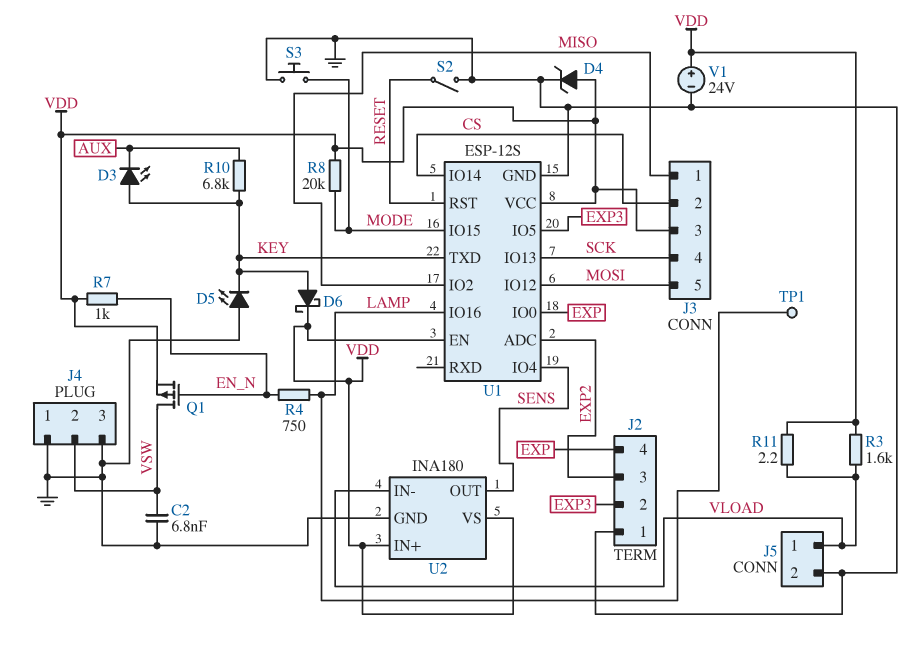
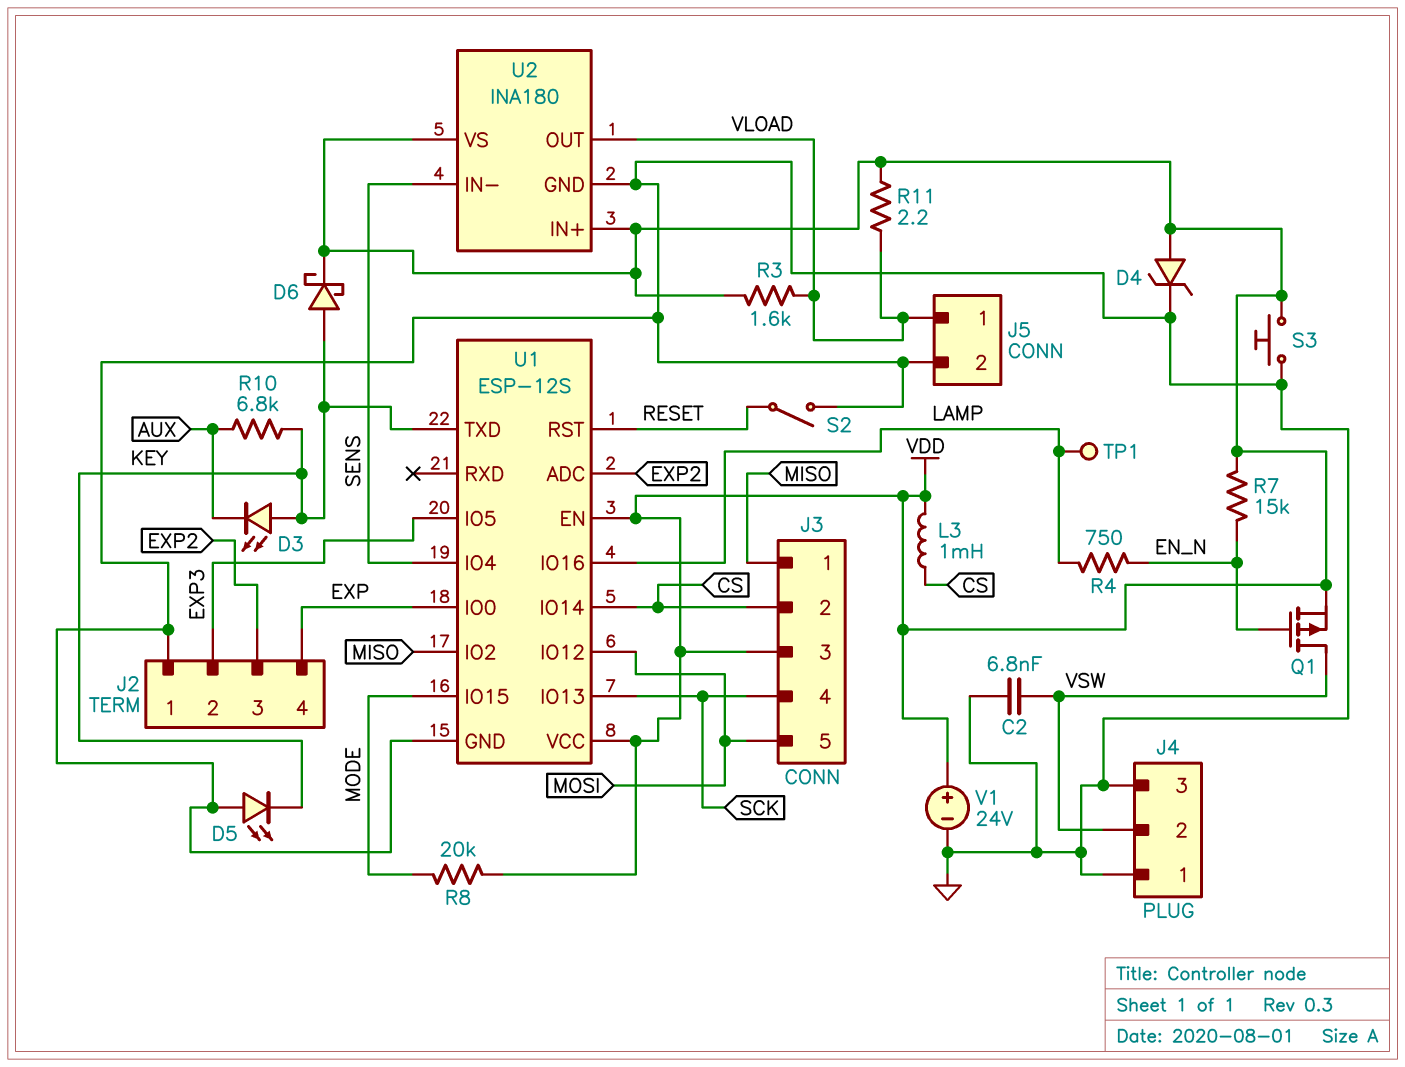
L3: none -> 1mH (CS, VDD)
R7: 1k (EN_N, VDD) -> 15k (EN_N, VDD)
S3: button (GND, MODE) -> button (GND, VDD)
U2 pin IN-: VLOAD -> SENS
U2 pin OUT: SENS -> VLOAD

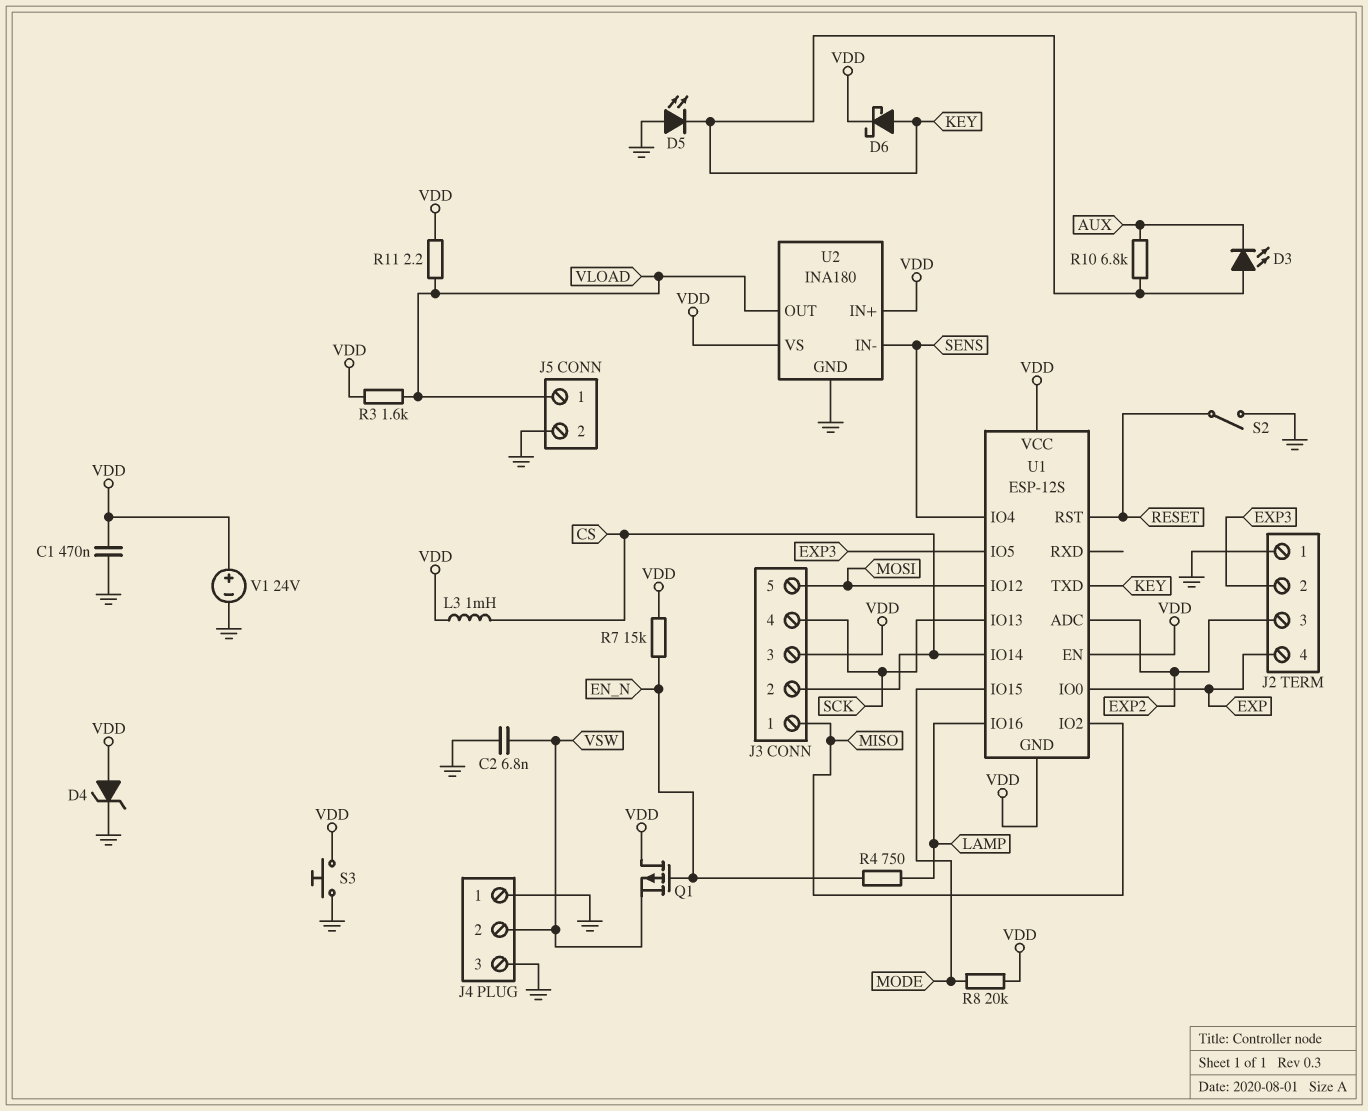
C1: none -> 470nF (GND, VDD)
Q1: PMOS (G EN_N, D VSW, S VDD) -> PMOS (G EN_N, D VDD, S VSW)
TP1: test point (LAMP) -> none
U1 pin GND: GND -> VDD

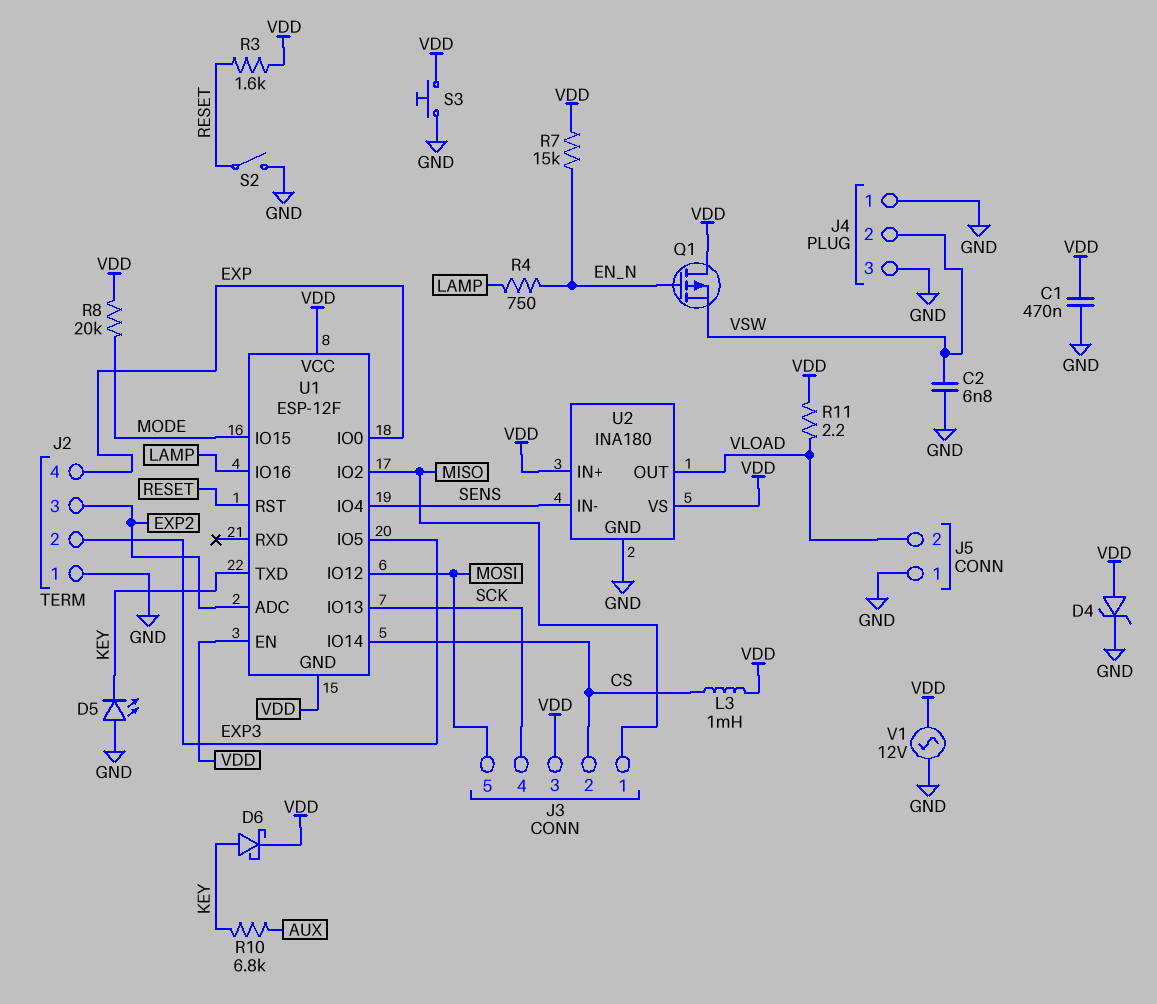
D3: LED (A KEY, K AUX) -> none
J5 pin 1: VLOAD -> GND
J5 pin 2: GND -> VLOAD
R3: 1.6k (VDD, VLOAD) -> 1.6k (RESET, VDD)
U1: ESP-12S -> ESP-12F
V1: 24V (plus VDD, minus GND) -> AC 12V (GND, VDD)

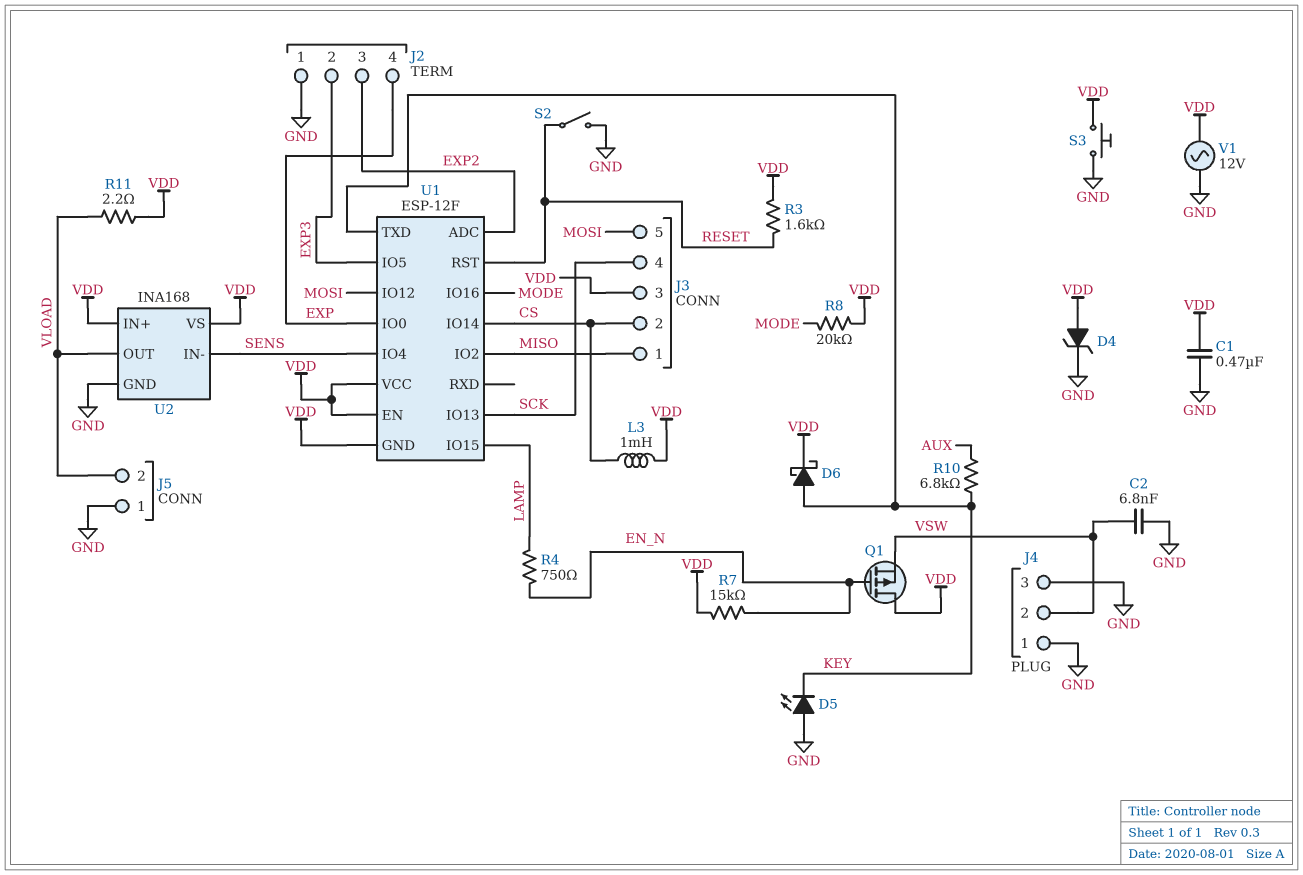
U1 pin IO15: MODE -> LAMP
U1 pin IO16: LAMP -> MODE
U2: INA180 -> INA168

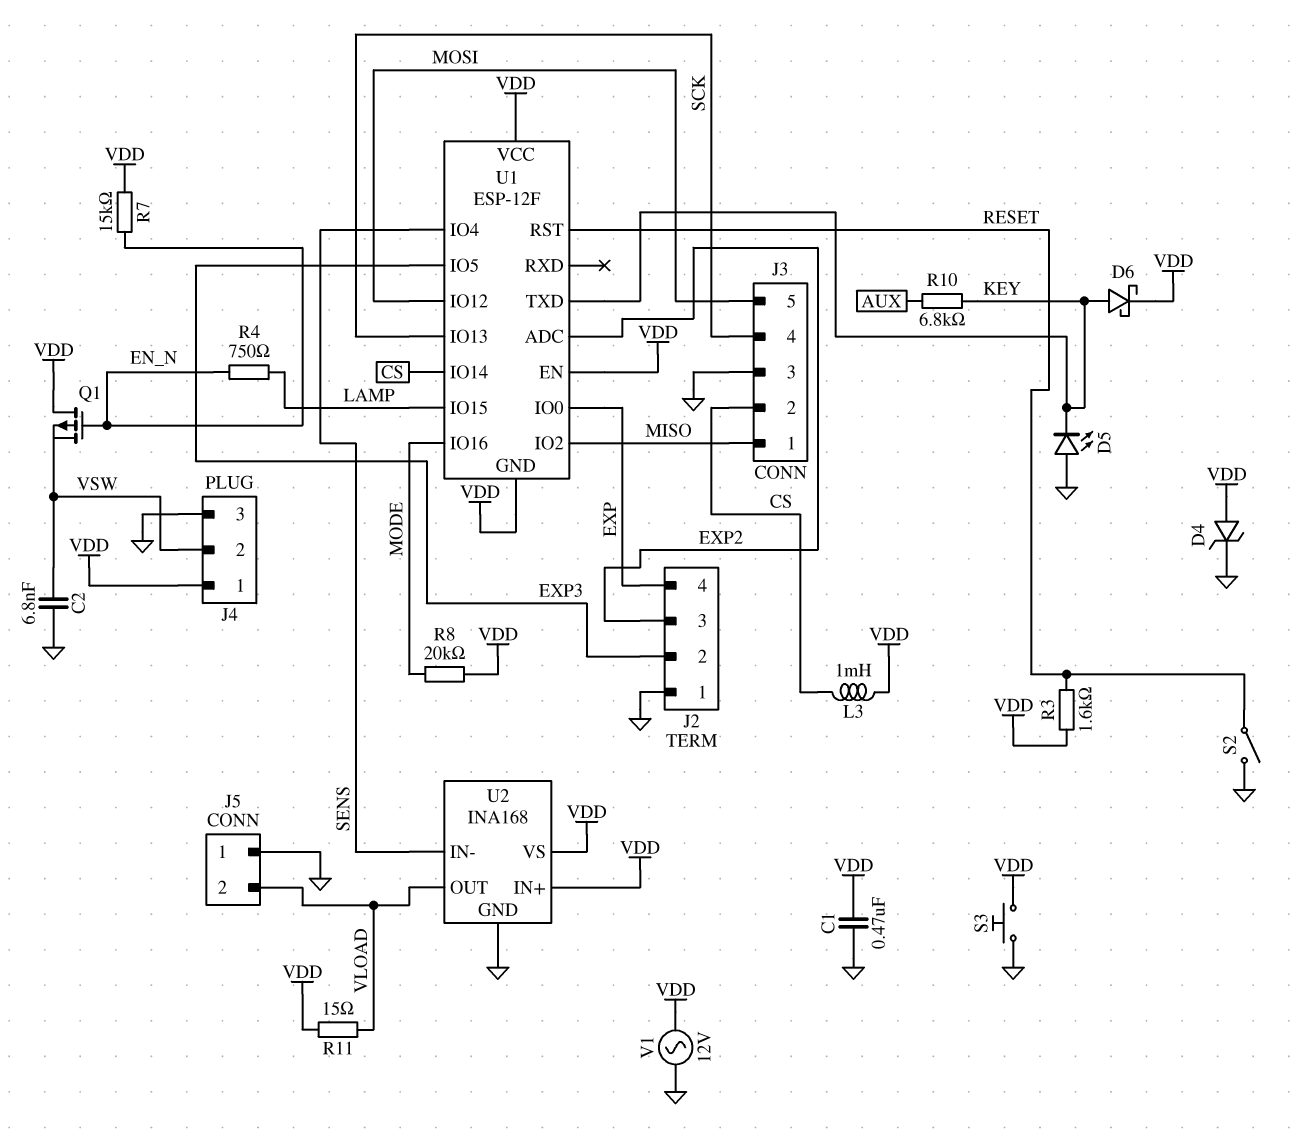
J3 pin 3: VDD -> GND
J4 pin 1: GND -> VDD
R11: 2.2 (VDD, VLOAD) -> 15 (VDD, VLOAD)

